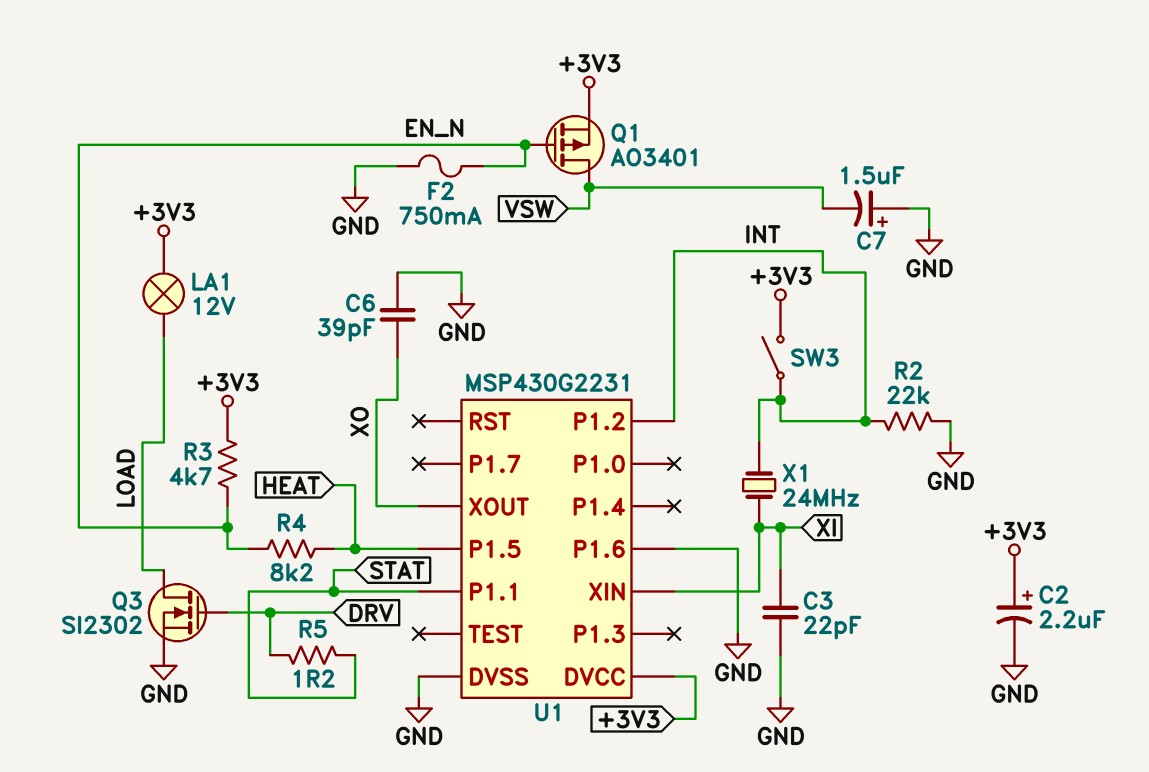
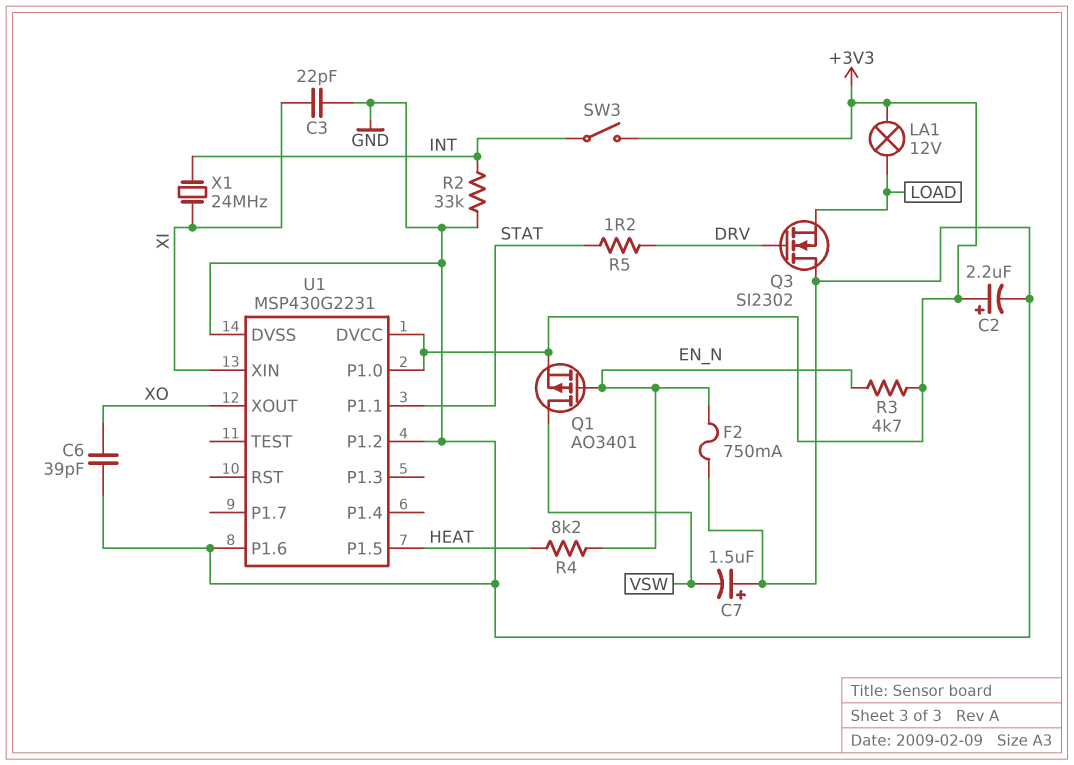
Q3: NMOS SI2302 (G DRV, D LOAD, S GND) -> NMOS SI2302 (G DRV, D GND, S LOAD)
R2: 22k (GND, INT) -> 33k (GND, INT)
U1 pin P1.0: none -> +3V3
U1 pin P1.2: INT -> GND

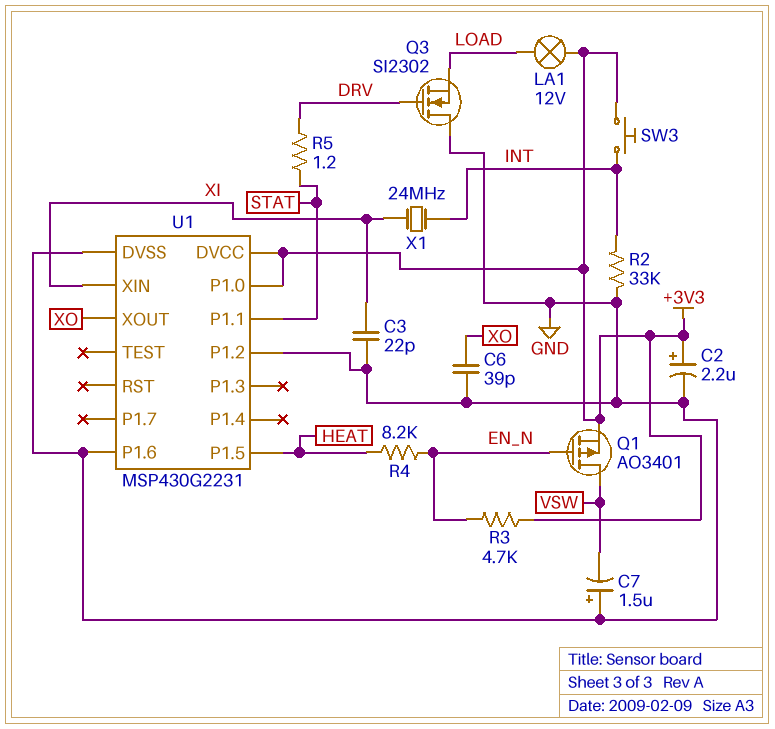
F2: 750mA (EN_N, GND) -> none
SW3: switch (+3V3, INT) -> button (+3V3, INT)

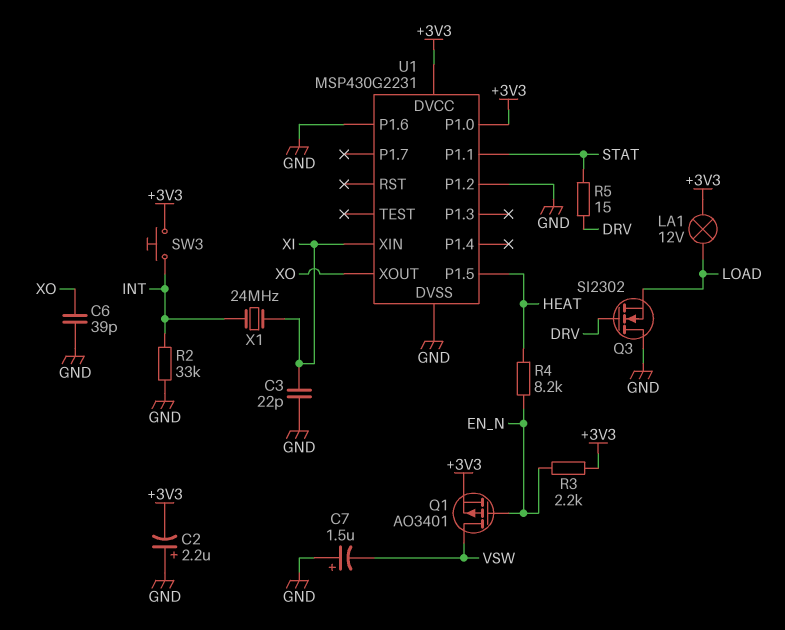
C2: 2.2uF (plus +3V3, minus GND) -> 2.2uF (plus GND, minus +3V3)
R3: 4.7k (+3V3, EN_N) -> 2.2k (+3V3, EN_N)
R5: 1.2 (DRV, STAT) -> 15 (DRV, STAT)

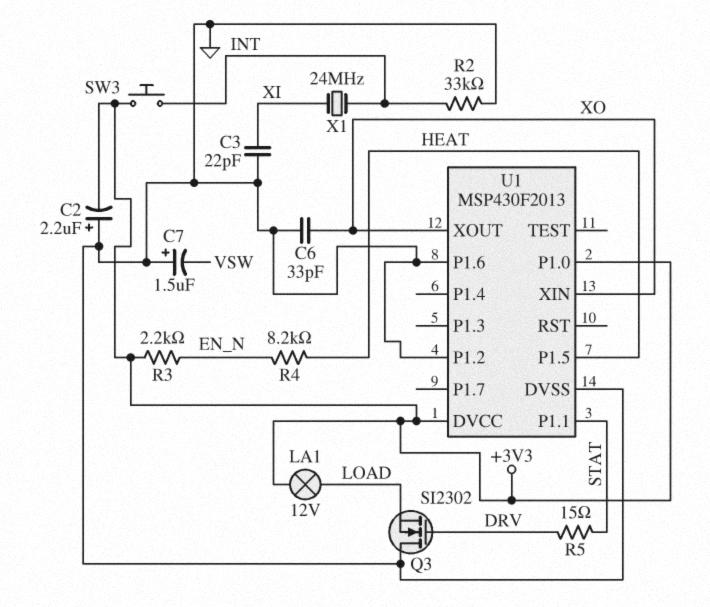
C6: 39pF (GND, XO) -> 33pF (GND, XO)
Q1: PMOS AO3401 (G EN_N, D VSW, S +3V3) -> none
U1: MSP430G2231 -> MSP430F2013
U1 pin XIN: XI -> XO

